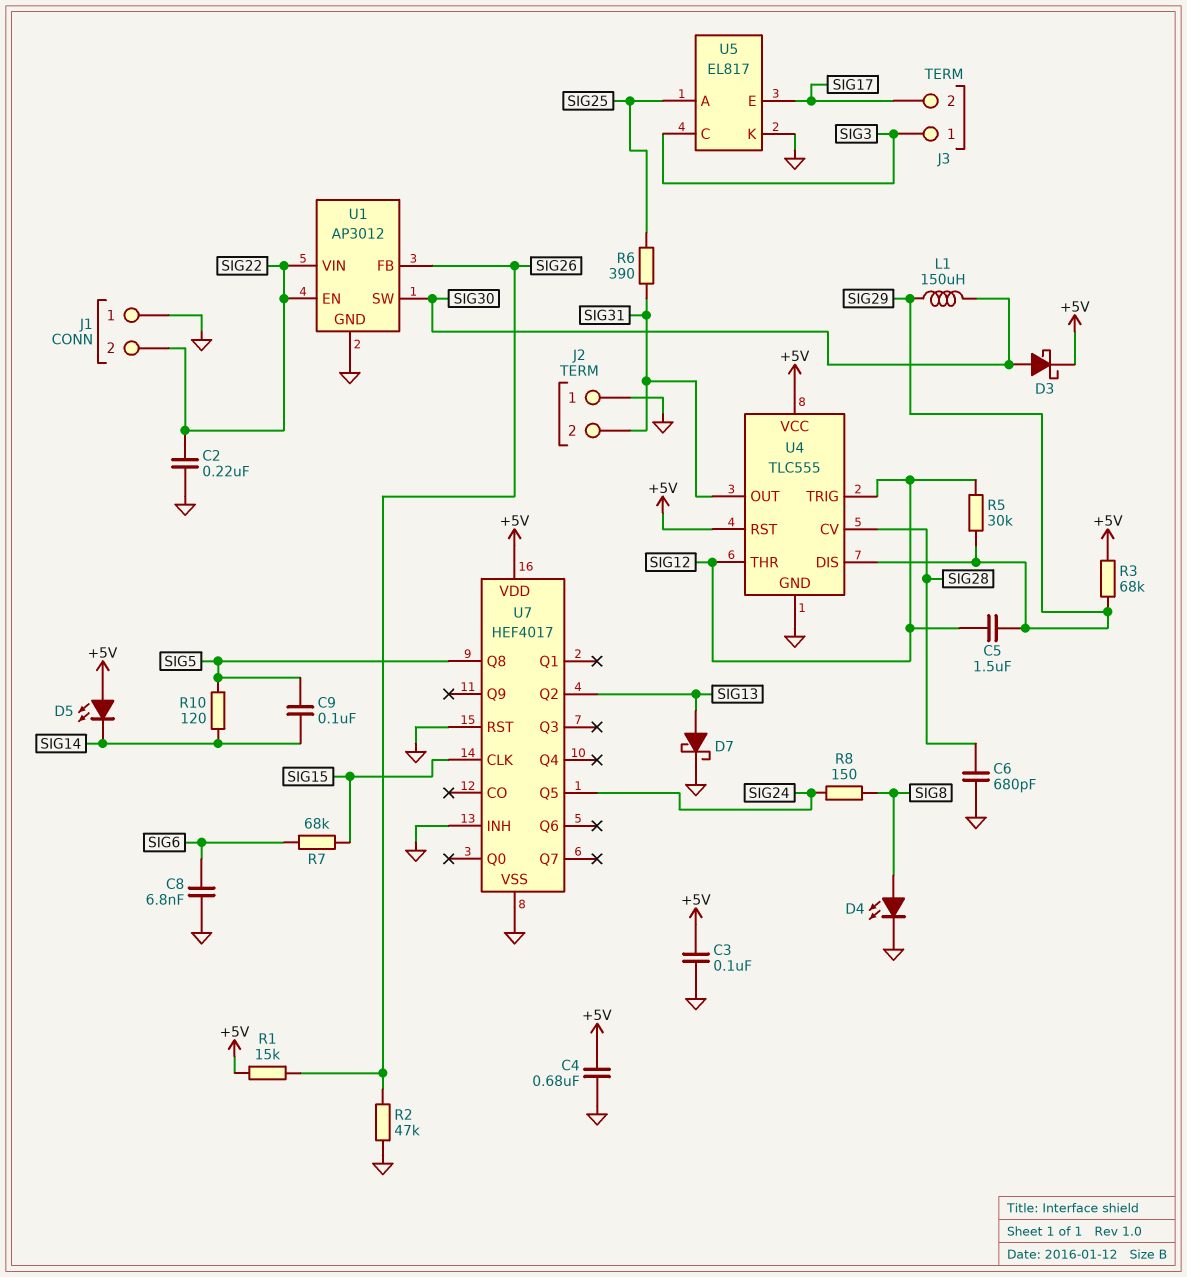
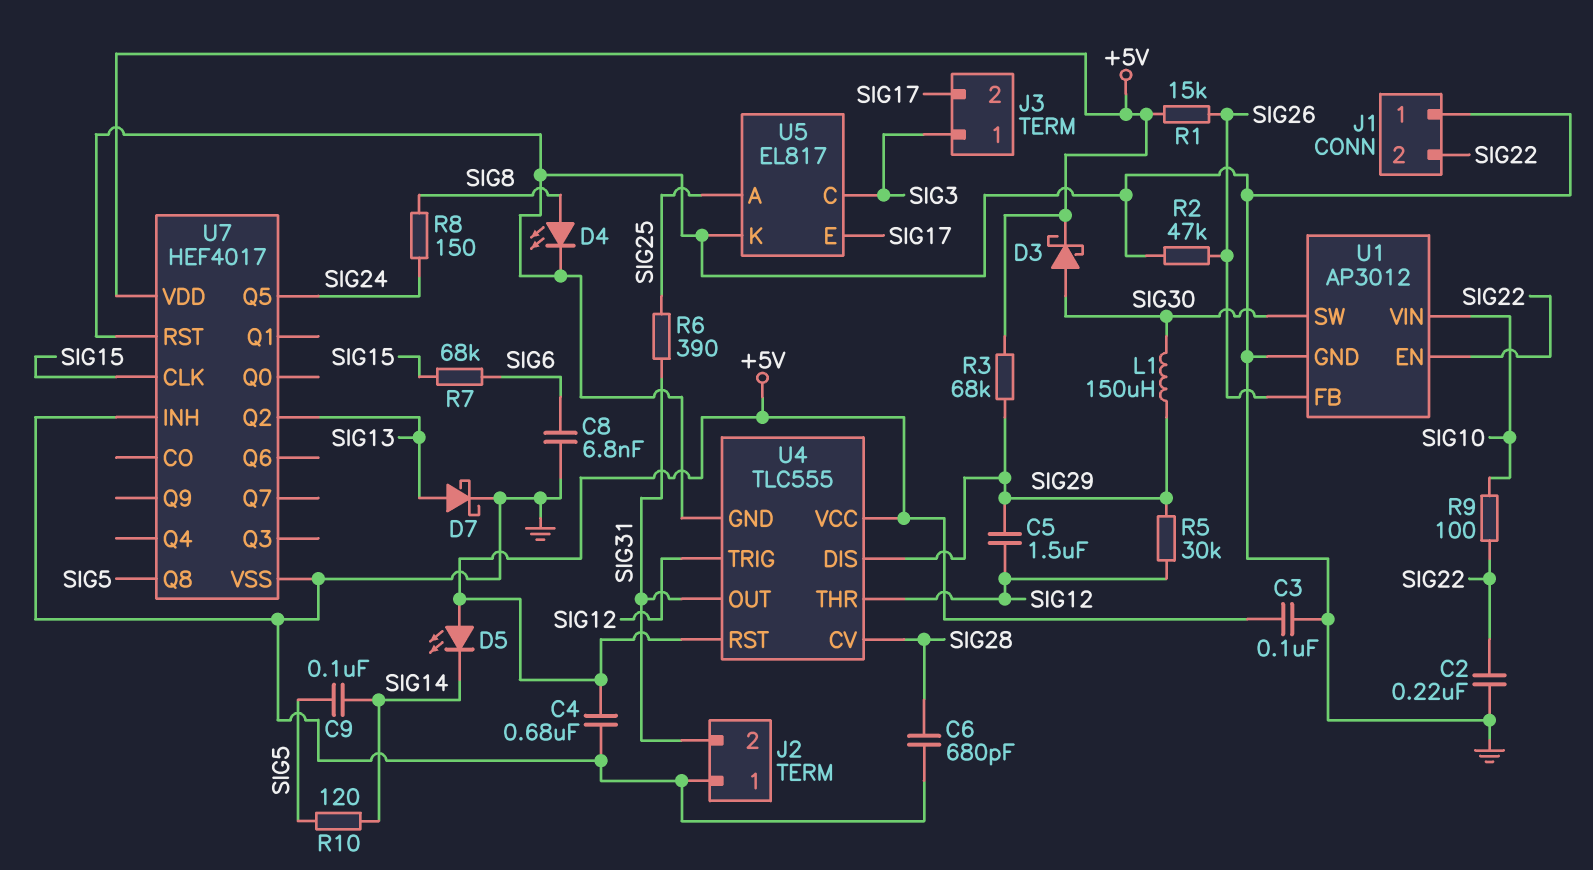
R9: none -> 100 (SIG10, SIG22)
U1 pin VIN: SIG22 -> SIG10

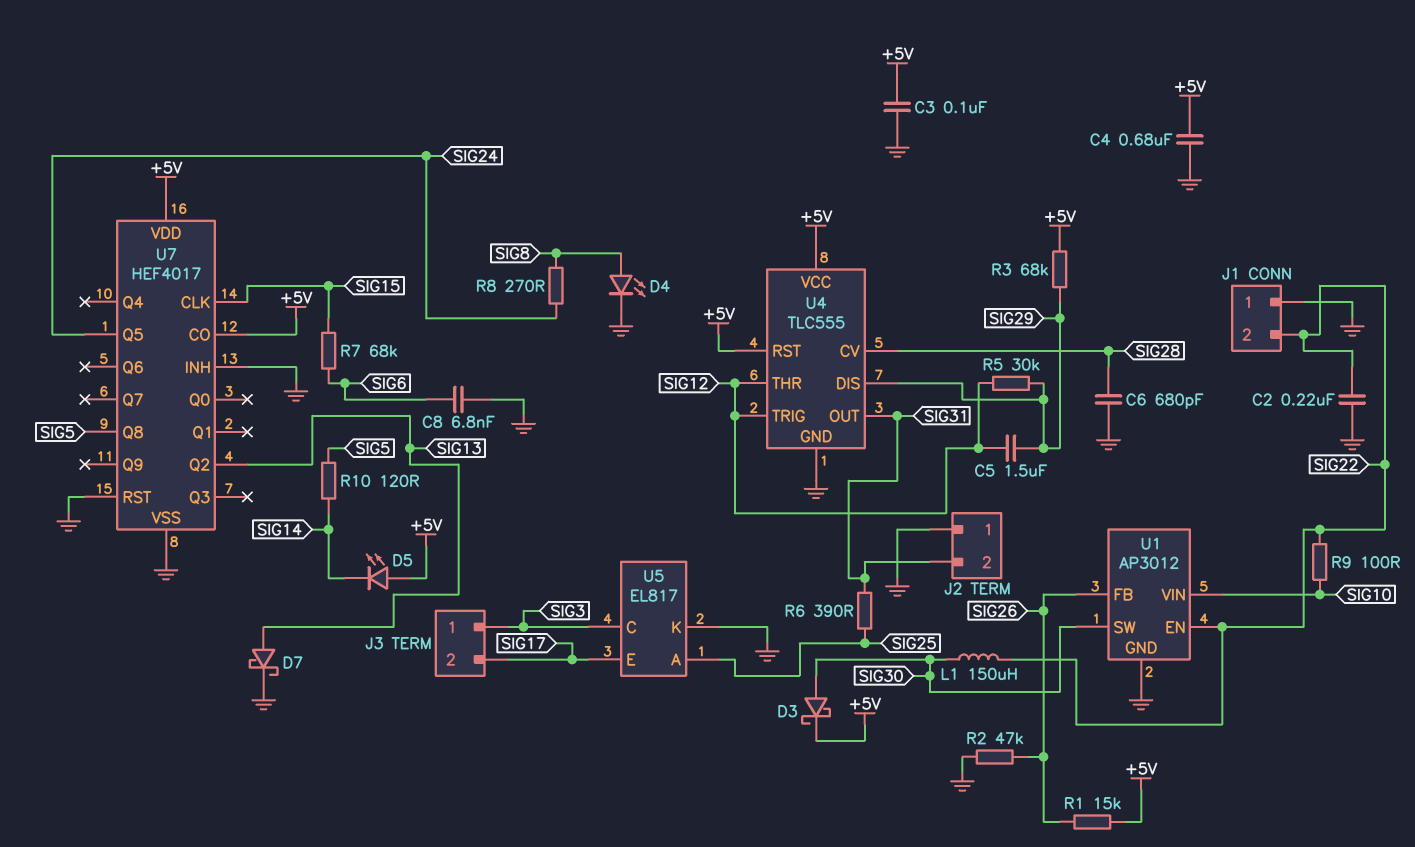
C9: 100nF (SIG5, SIG14) -> none
L1: 150uH (SIG29, SIG30) -> 150uH (SIG22, SIG30)
R8: 150 (SIG8, SIG24) -> 270 (SIG8, SIG24)
U7 pin CO: none -> +5V

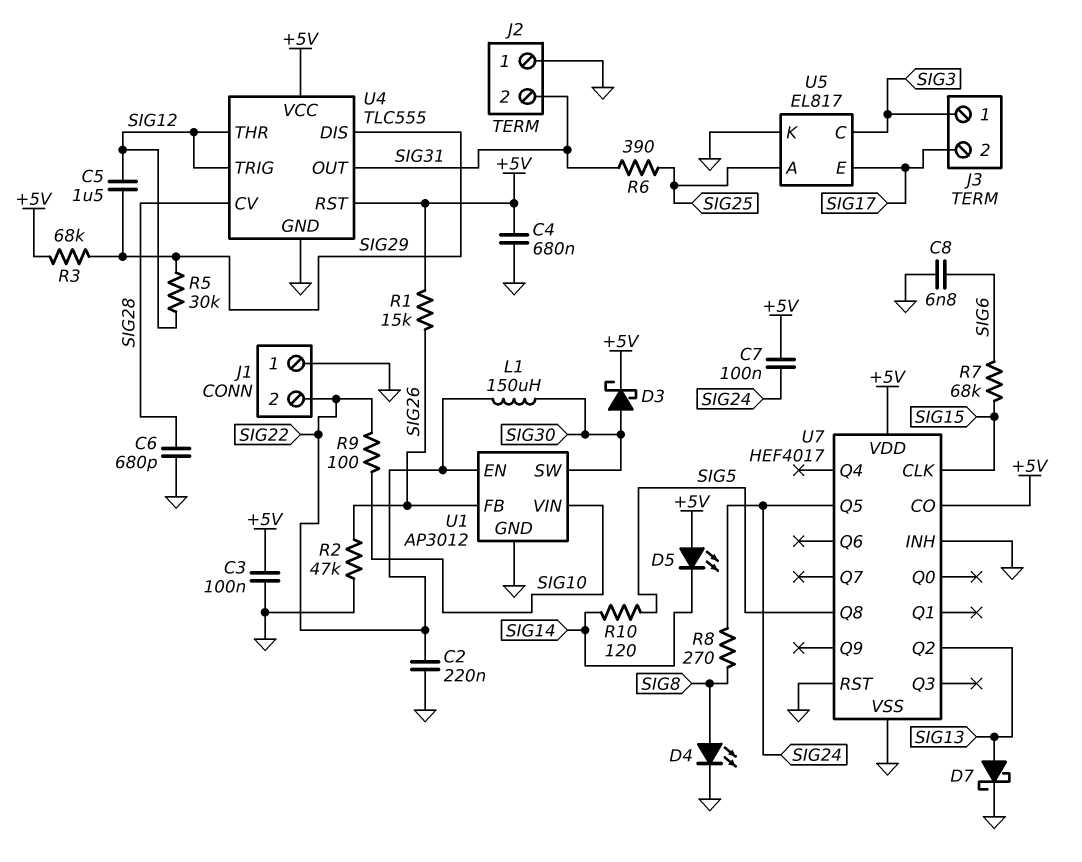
C7: none -> 100nF (+5V, SIG24)

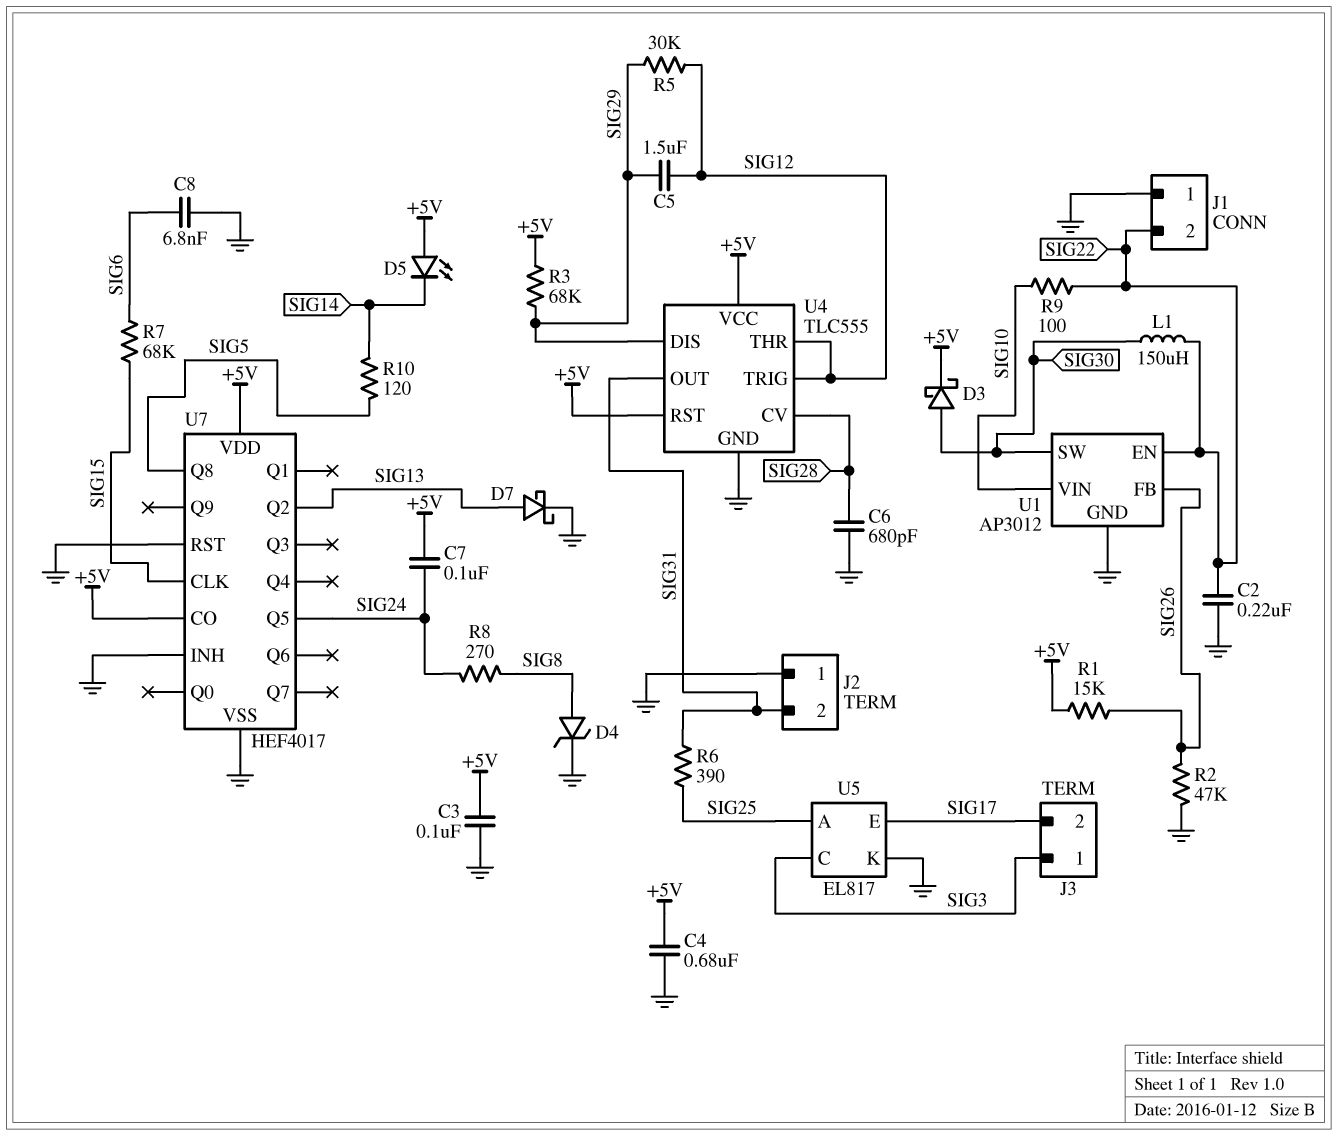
D4: LED (A SIG8, K GND) -> zener (A SIG8, K GND)

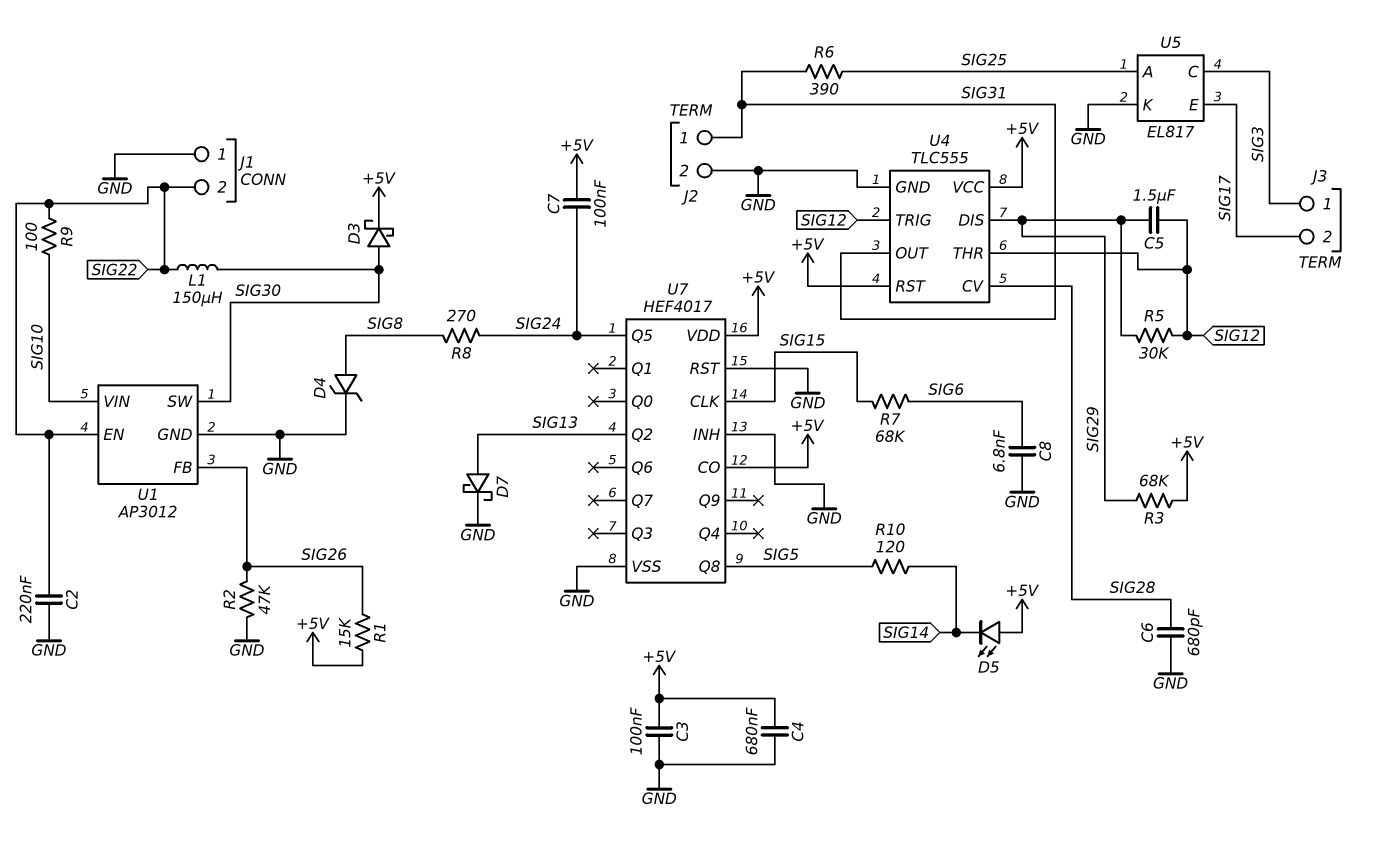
J2 pin 1: GND -> SIG31
J2 pin 2: SIG31 -> GND

